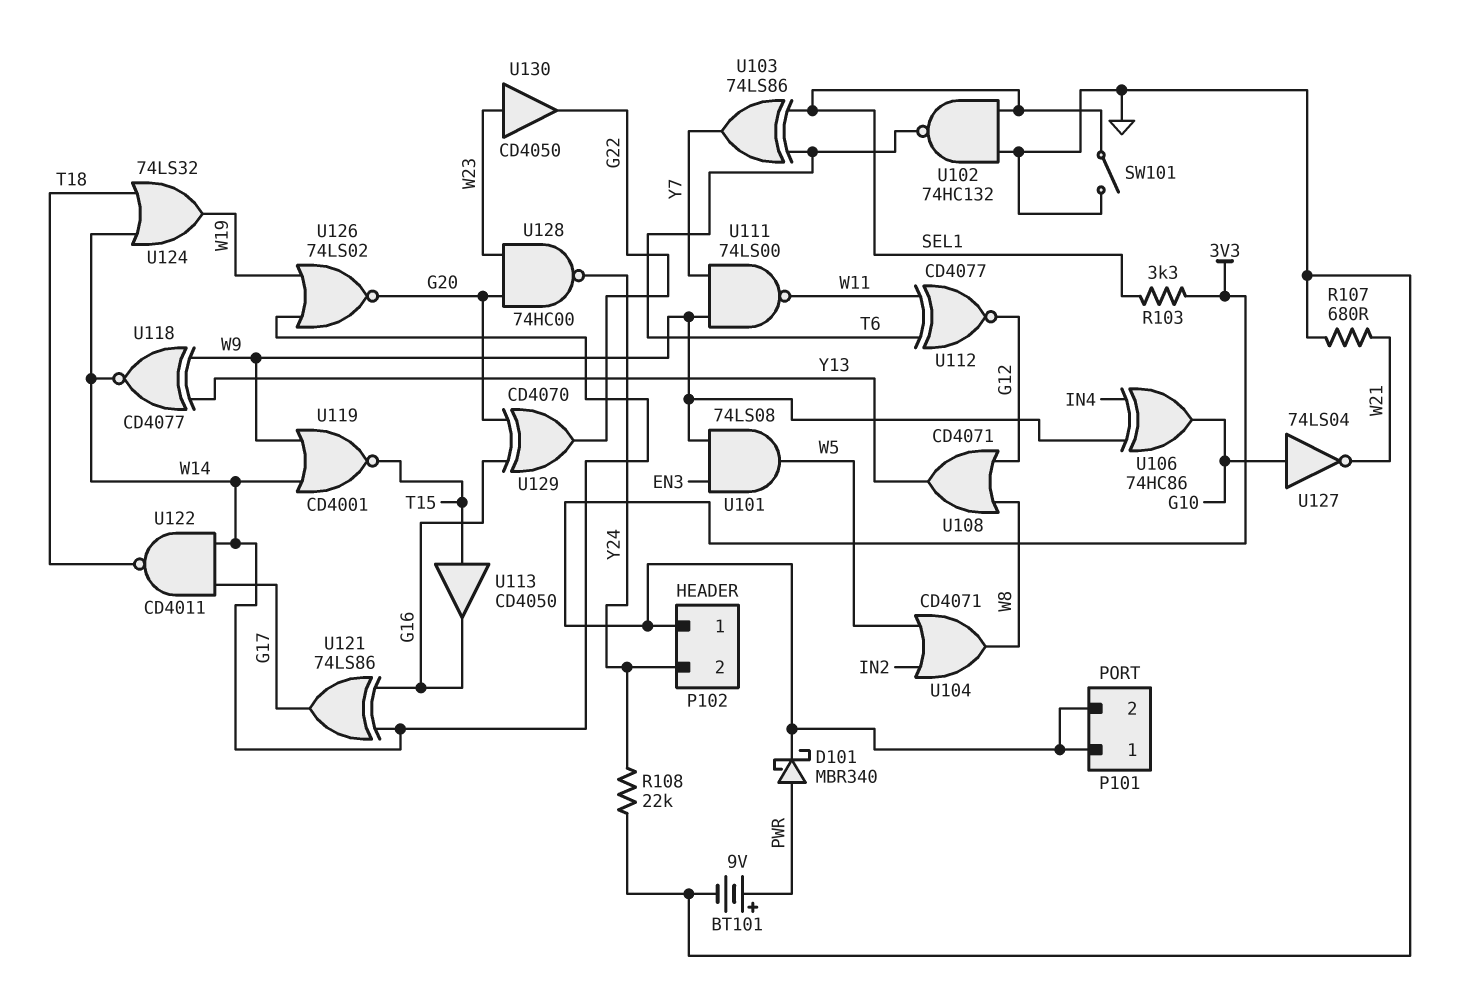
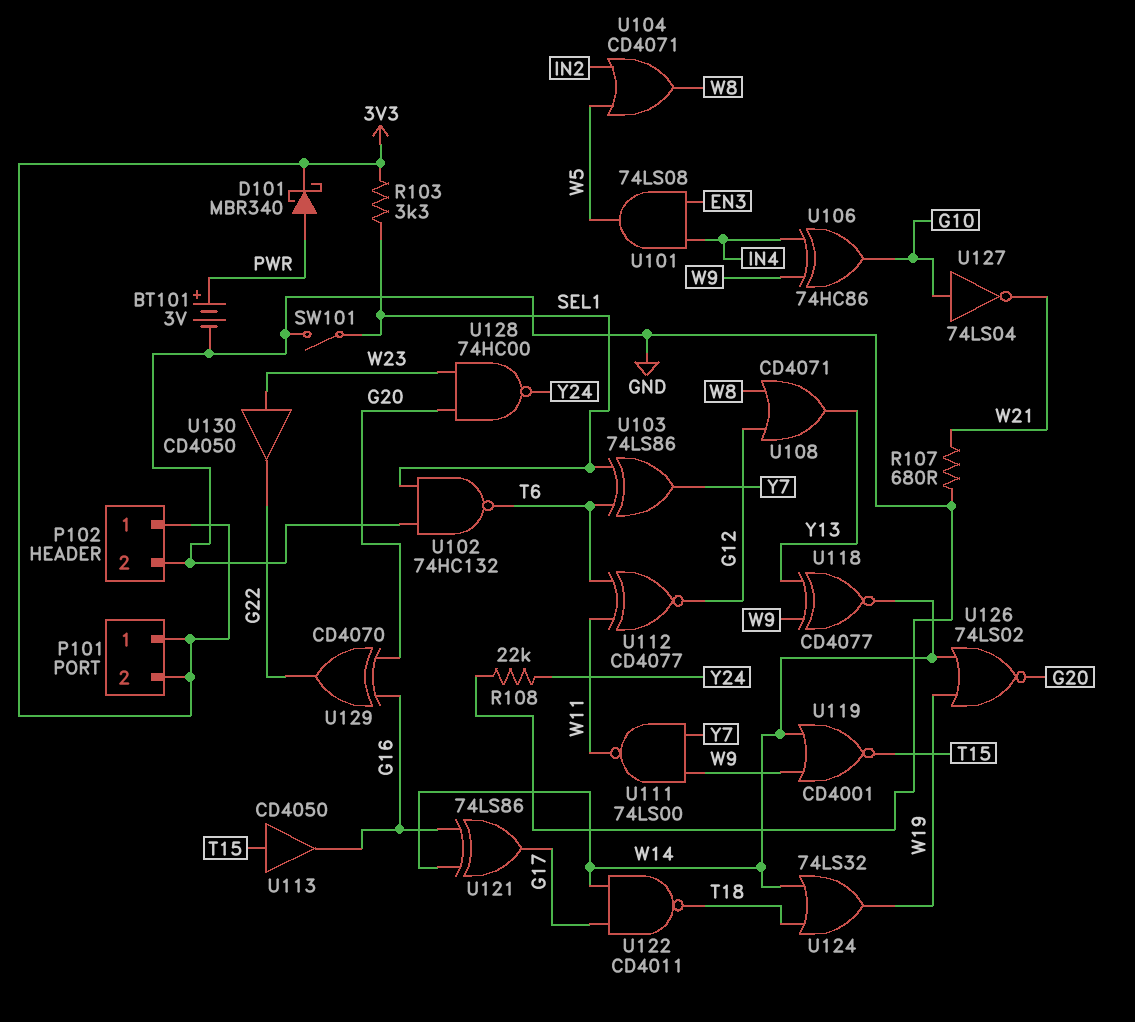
BT101: 9V (plus PWR, minus GND) -> 3V (plus PWR, minus GND)
P102 pin 2: Y24 -> GND
U101: AND 74LS08 (in EN3, in W9, out W5) -> AND 74LS08 (in EN3, in IN4, out W5)

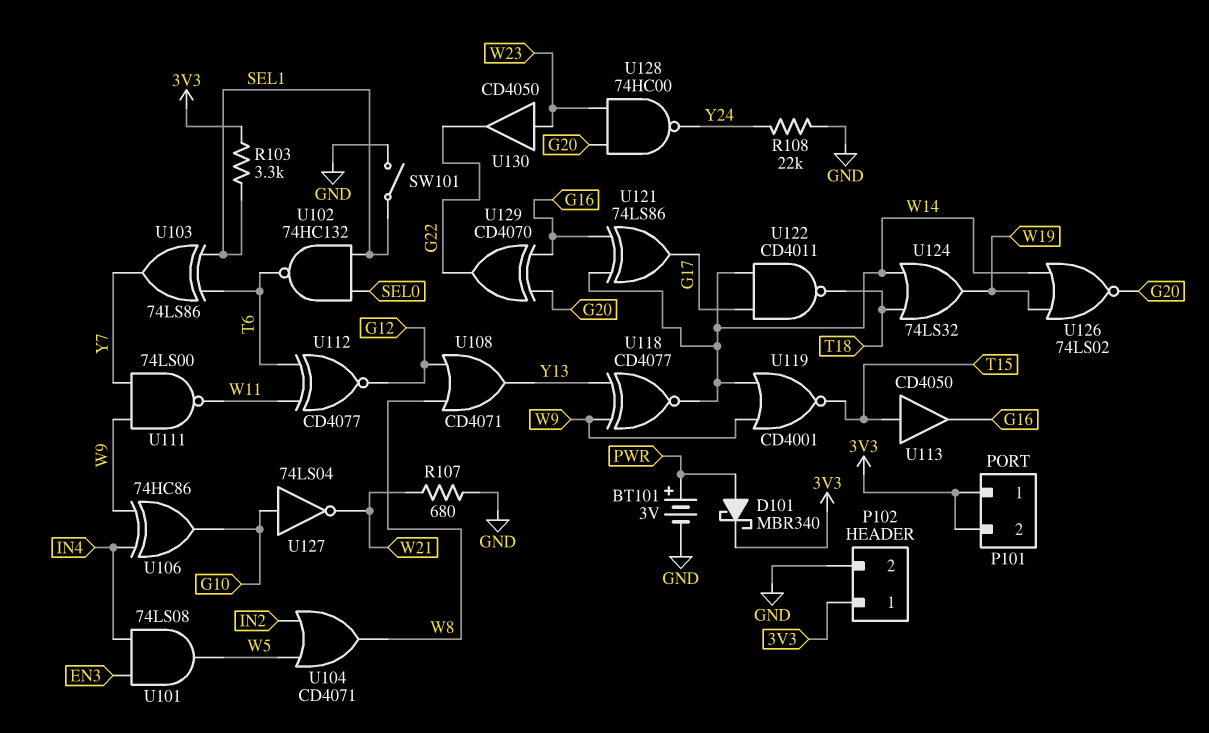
U102: NAND 74HC132 (in GND, in SEL1, out T6) -> NAND 74HC132 (in SEL0, in SEL1, out T6)

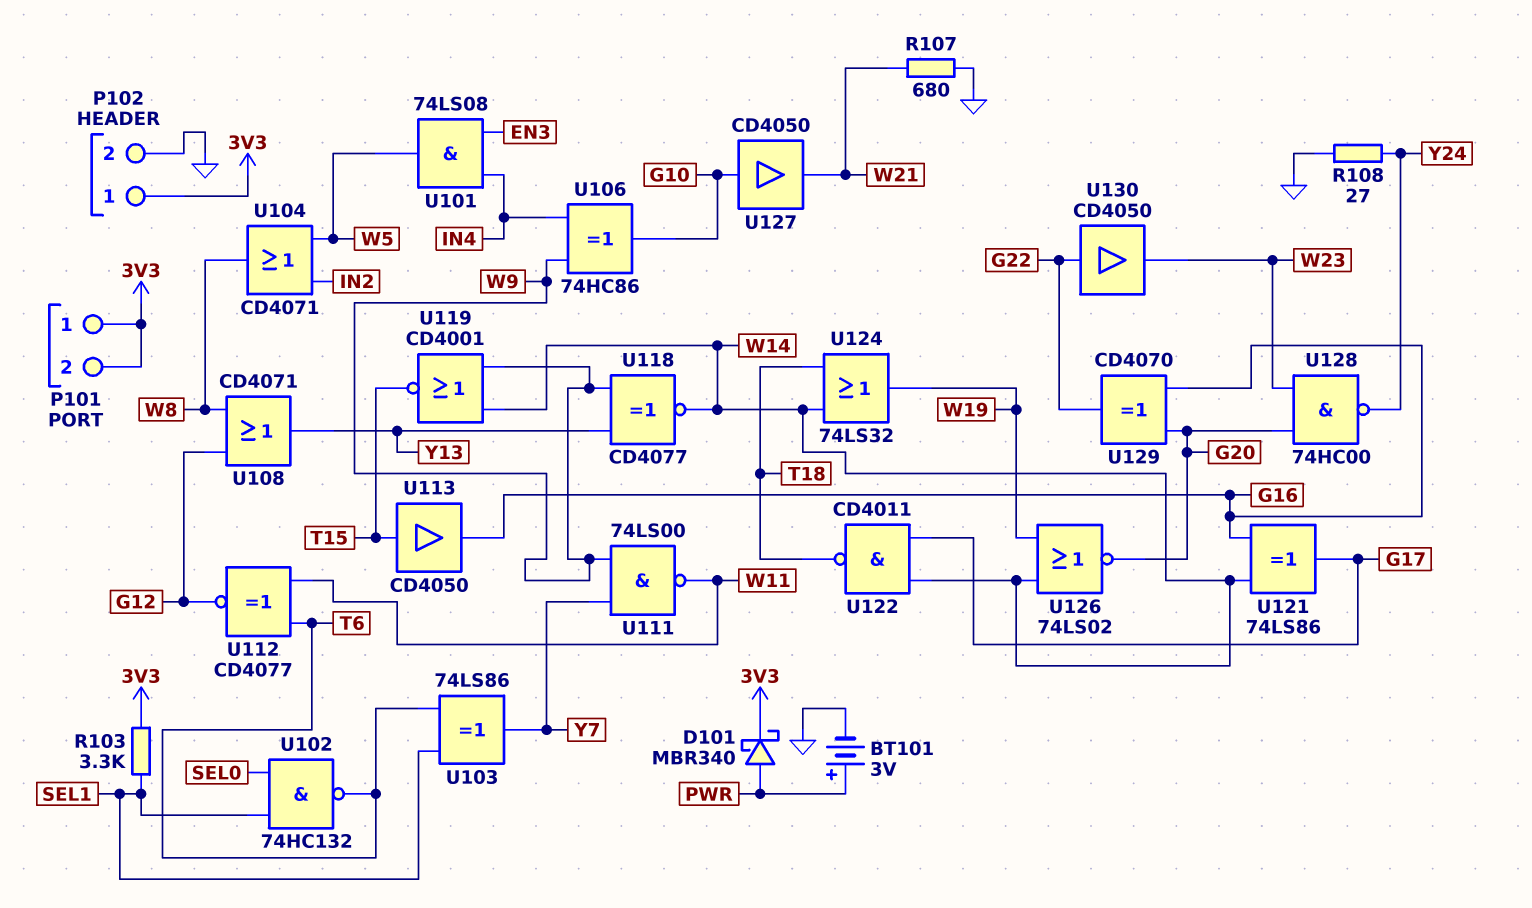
R108: 22k (GND, Y24) -> 27 (GND, Y24)
SW101: switch (GND, SEL1) -> none
U127: NOT 74LS04 (in G10, out W21) -> buffer CD4050 (in G10, out W21)
U130: buffer CD4050 (in W23, out G22) -> buffer CD4050 (in G22, out W23)

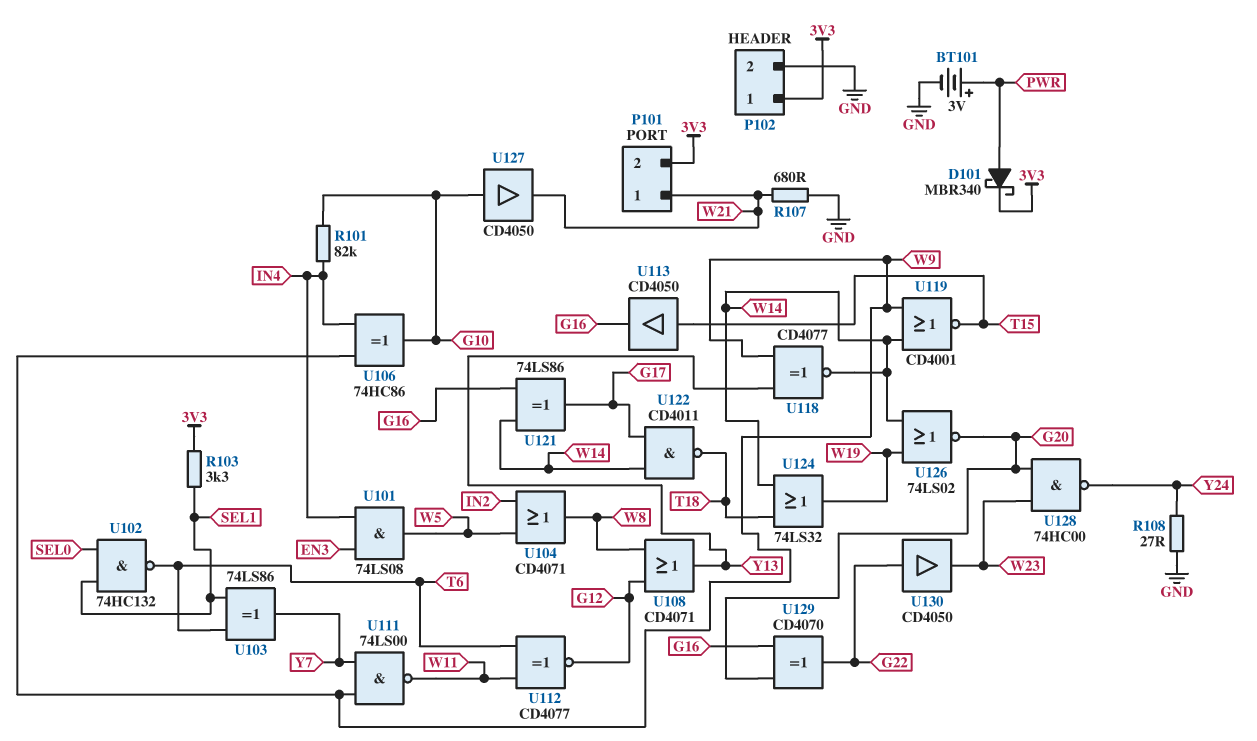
P101 pin 1: 3V3 -> W21
R101: none -> 82k (G10, IN4)

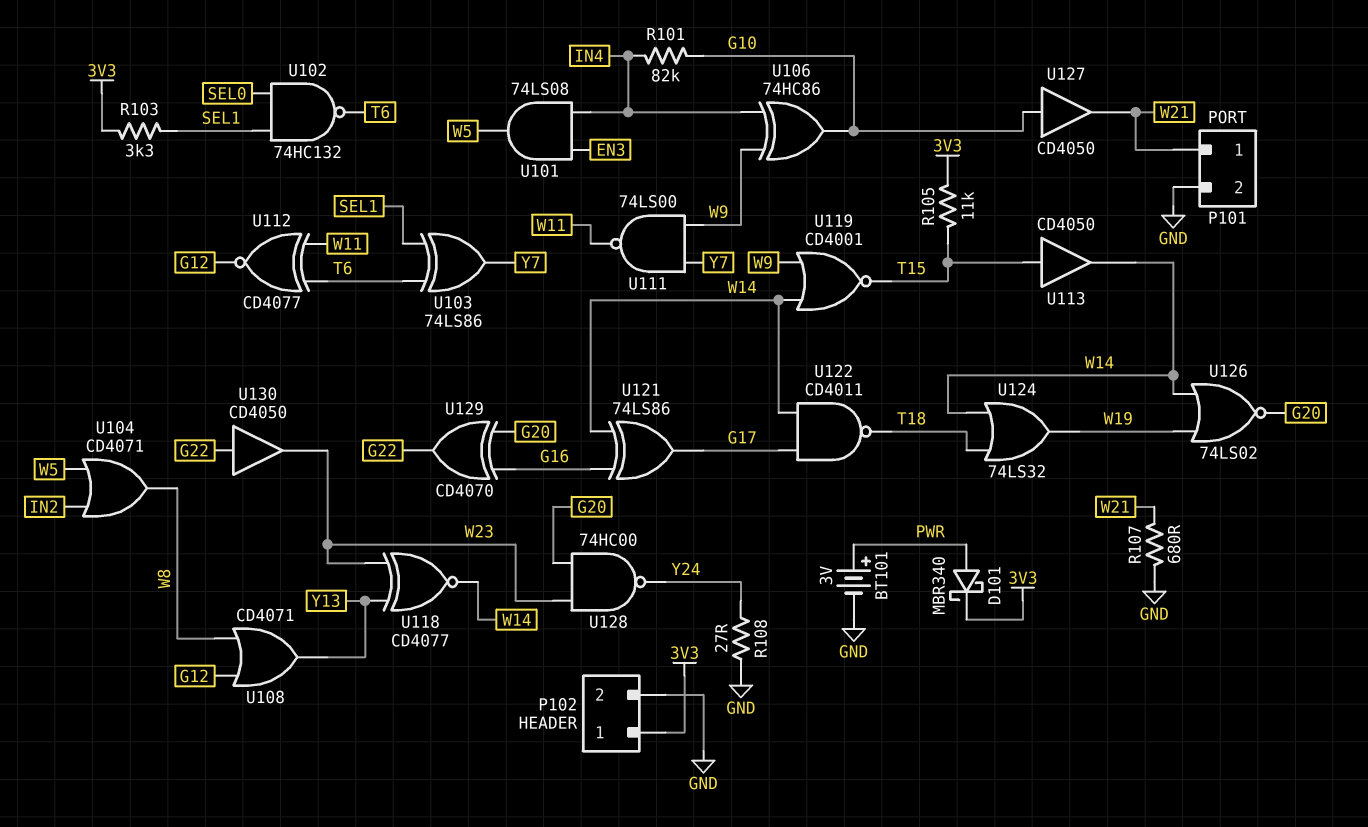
P101 pin 2: 3V3 -> GND
R105: none -> 11k (3V3, T15)
U113: buffer CD4050 (in T15, out G16) -> buffer CD4050 (in T15, out W14)
U118: XNOR CD4077 (in W9, in Y13, out W14) -> XNOR CD4077 (in W23, in Y13, out W14)

